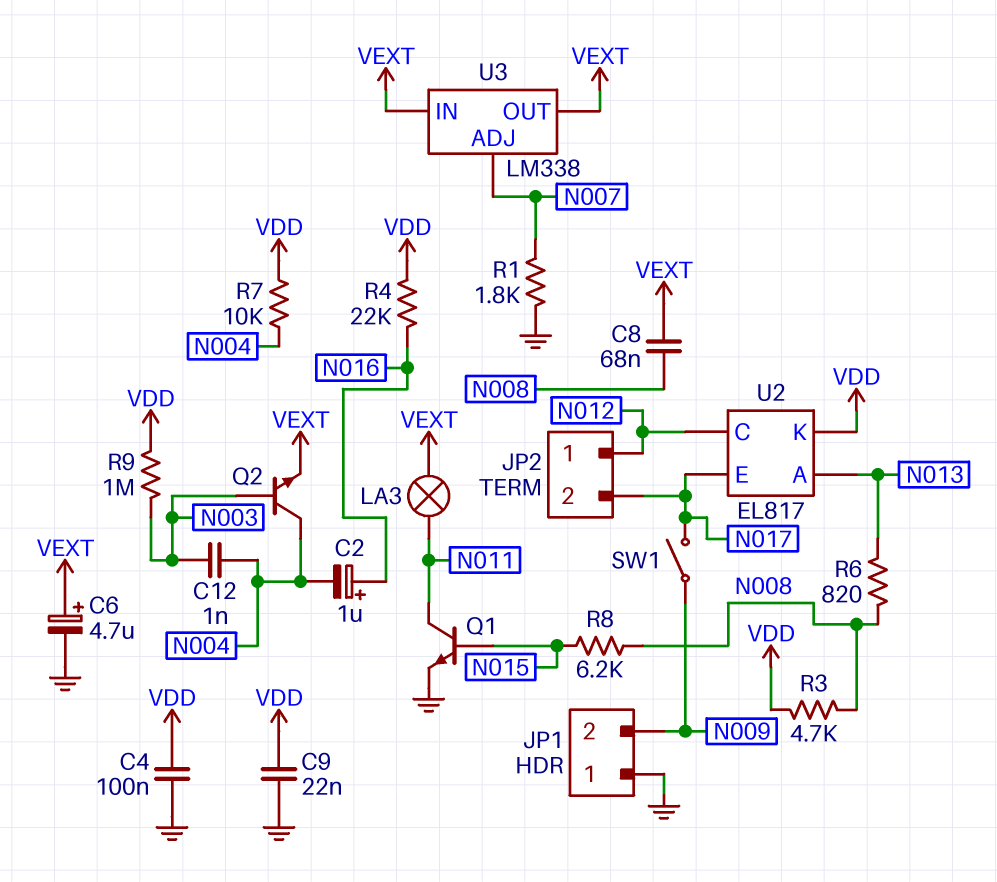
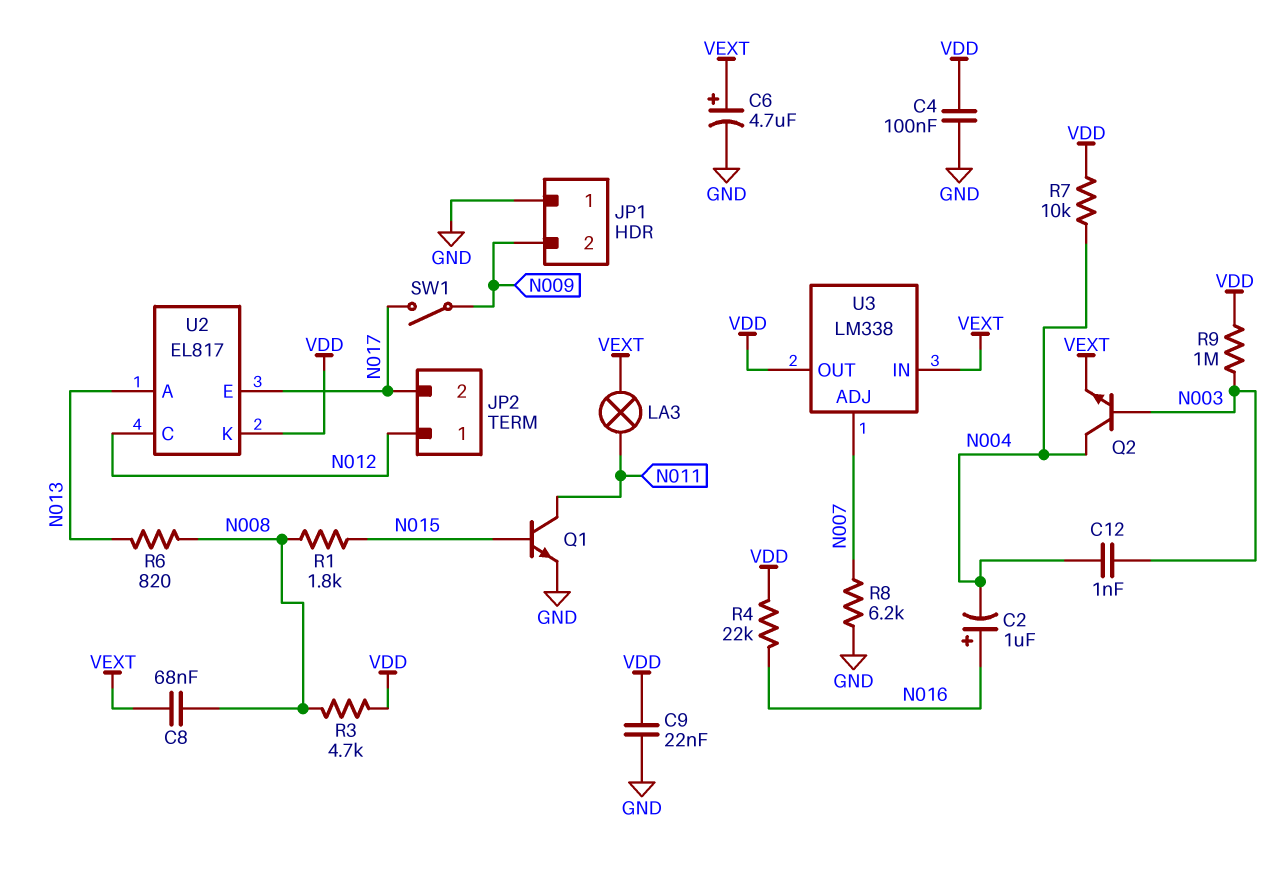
R1: 1.8k (GND, N007) -> 1.8k (N008, N015)
R8: 6.2k (N008, N015) -> 6.2k (GND, N007)
U3 pin OUT: VEXT -> VDD

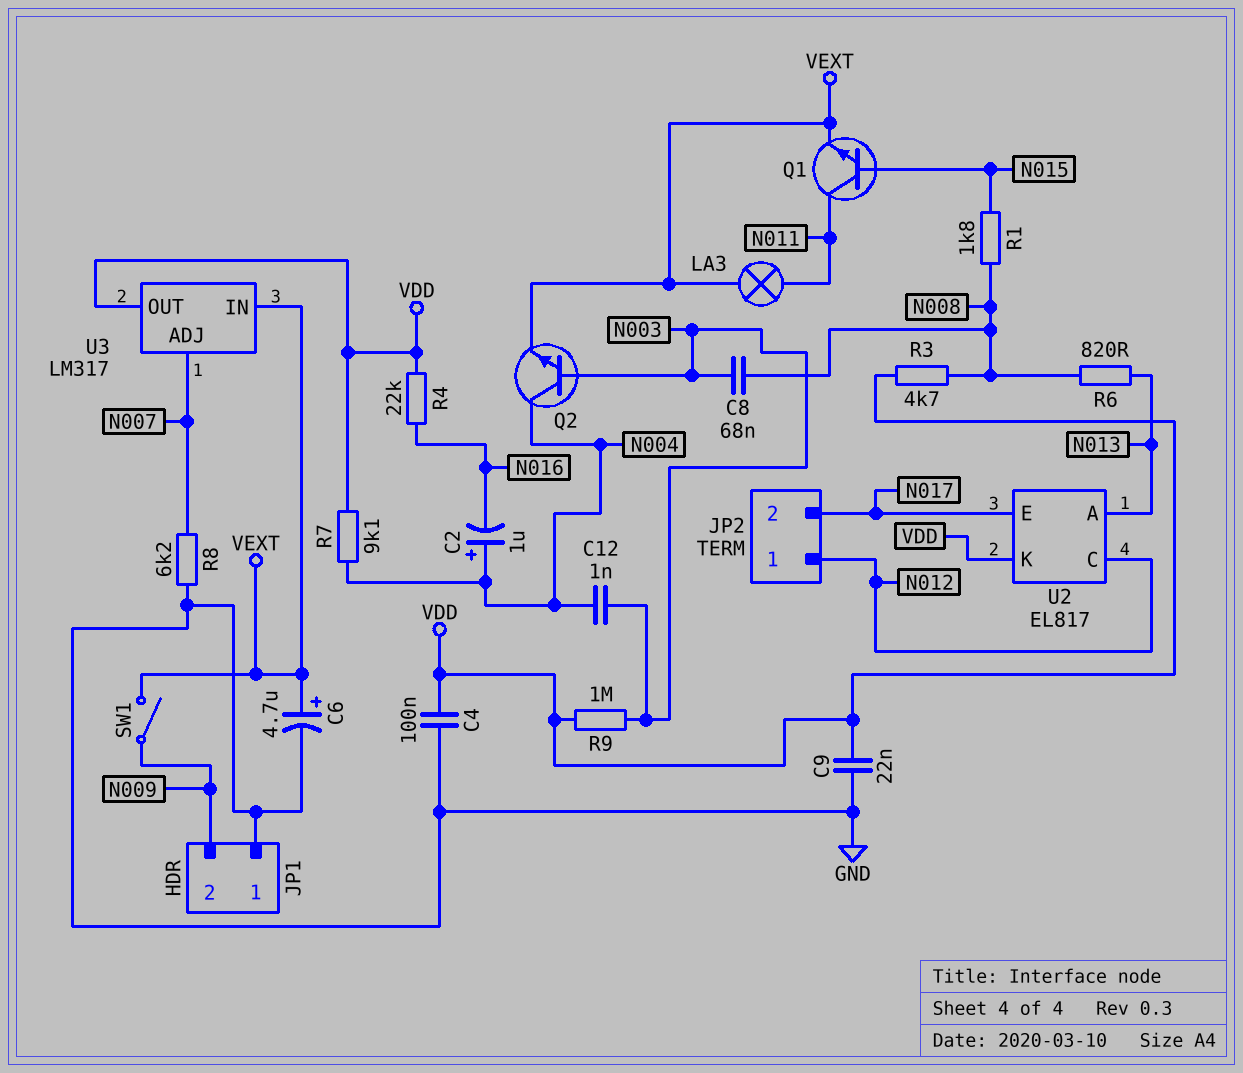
C2: 1uF (plus N016, minus N004) -> 1uF (plus N004, minus N016)
C8: 68nF (N008, VEXT) -> 68nF (N003, N008)
Q1: NPN (B N015, C N011, E GND) -> NPN (B N015, C N011, E VEXT)
R7: 10k (N004, VDD) -> 9.1k (N004, VDD)
SW1: switch (N009, N017) -> switch (N009, VEXT)
U3: LM338 -> LM317

